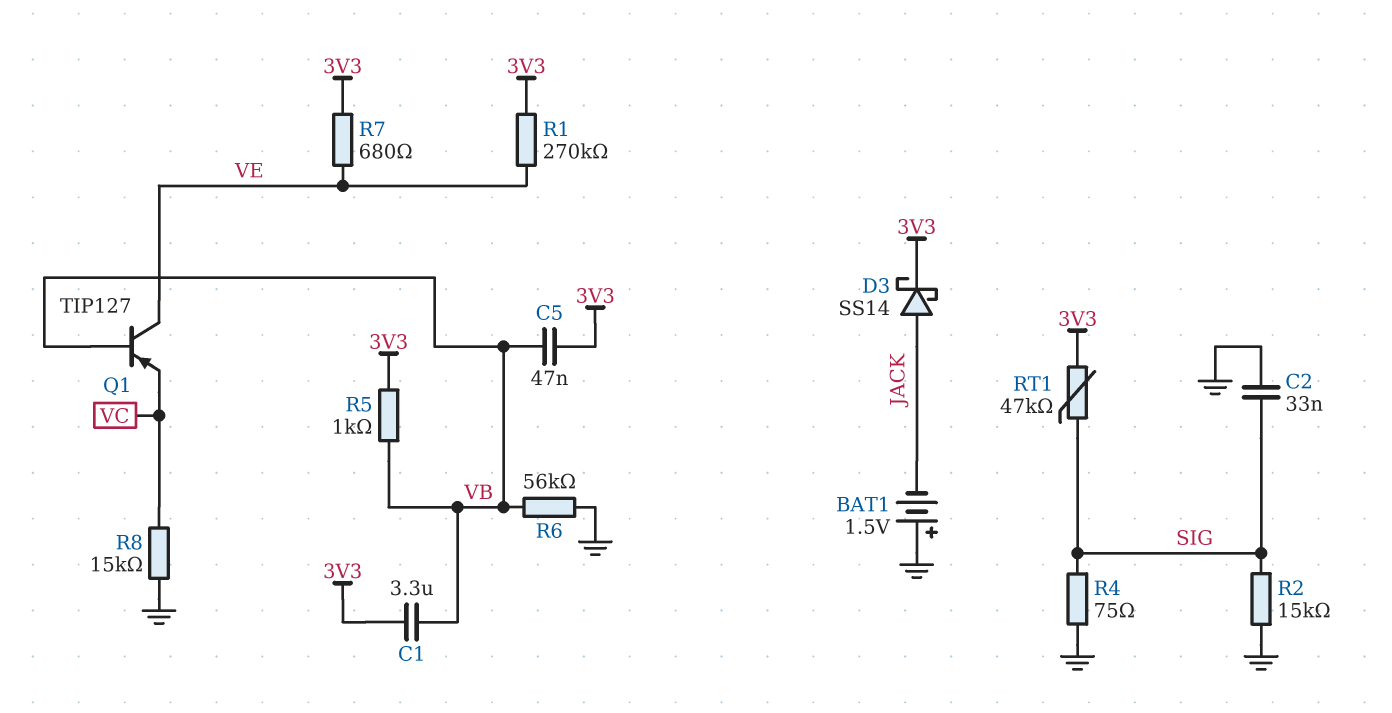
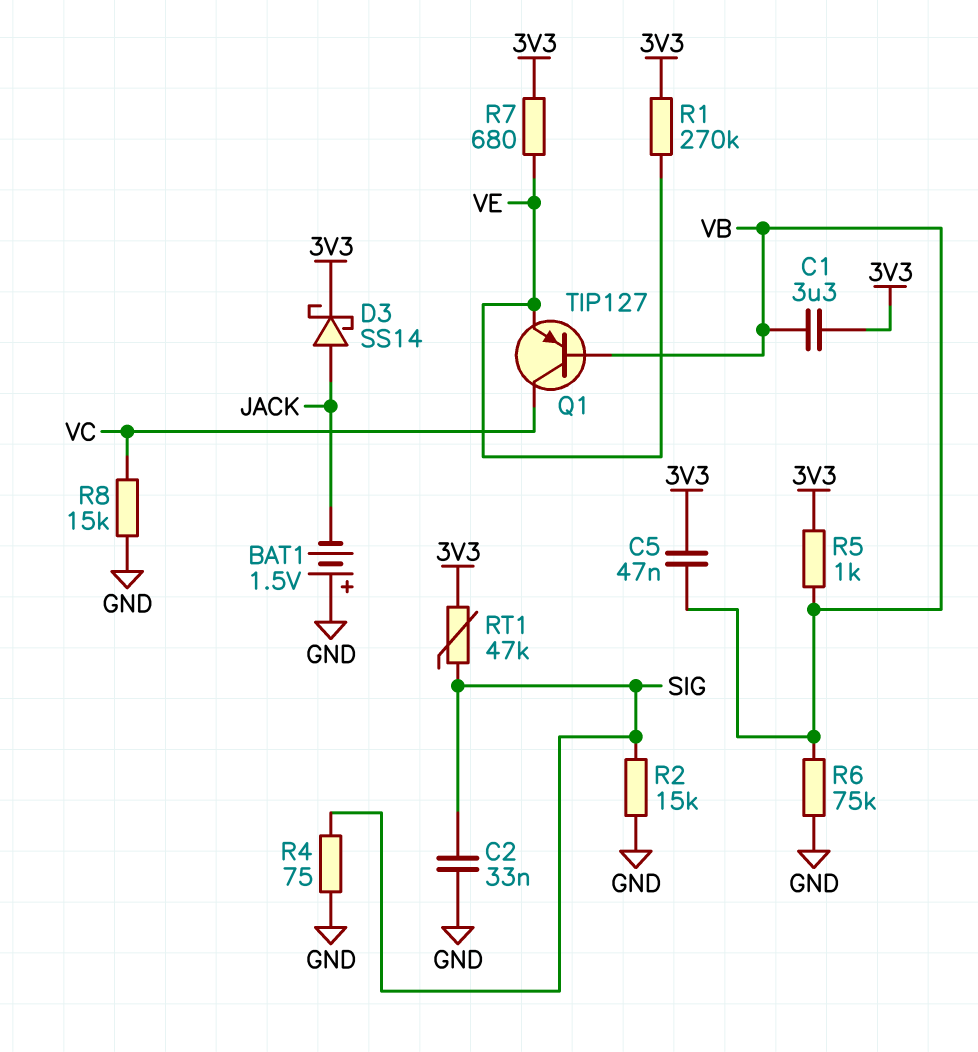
Q1: PNP TIP127 (B VB, C VE, E VC) -> PNP TIP127 (B VB, C VC, E VE)
R6: 56k (GND, VB) -> 75k (GND, VB)

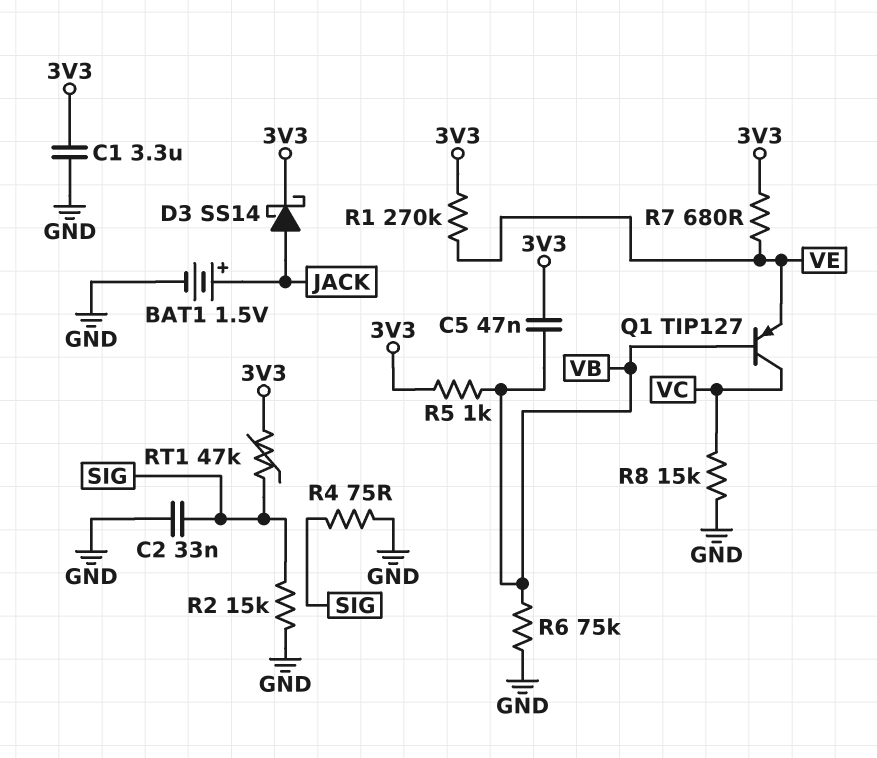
BAT1: 1.5V (plus GND, minus JACK) -> 1.5V (plus JACK, minus GND)
C1: 3.3uF (3V3, VB) -> 3.3uF (3V3, GND)

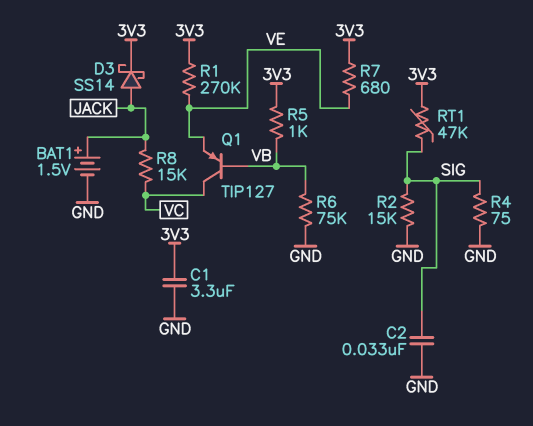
C5: 47nF (3V3, VB) -> none
R8: 15k (GND, VC) -> 15k (JACK, VC)

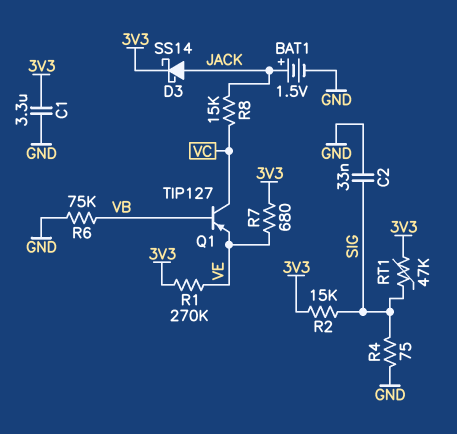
R2: 15k (GND, SIG) -> 15k (3V3, SIG)
R5: 1k (3V3, VB) -> none

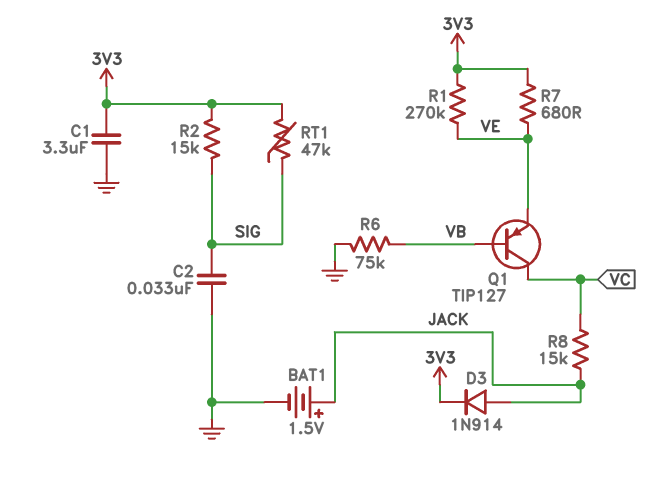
D3: schottky SS14 (A JACK, K 3V3) -> diode 1N914 (A JACK, K 3V3)
R4: 75 (GND, SIG) -> none

